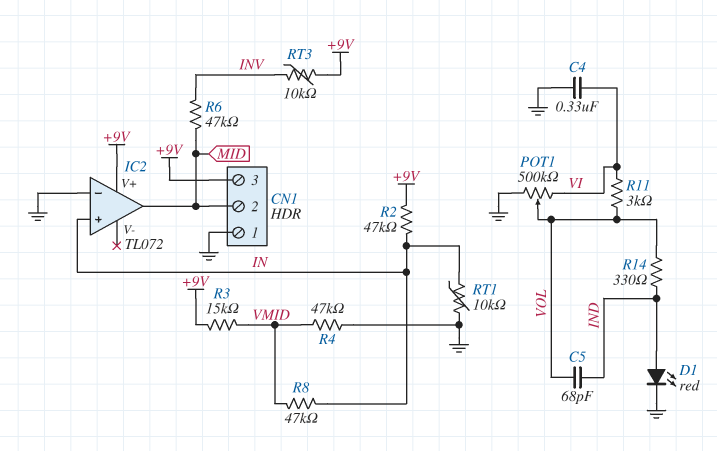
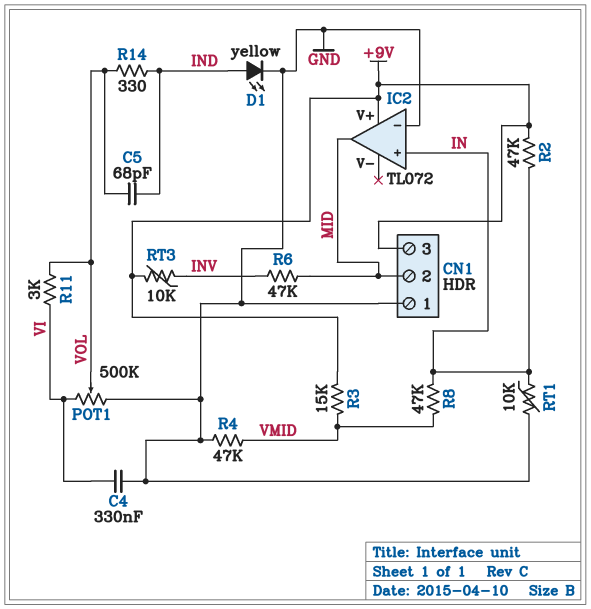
D1: LED red (A IND, K GND) -> LED yellow (A IND, K GND)

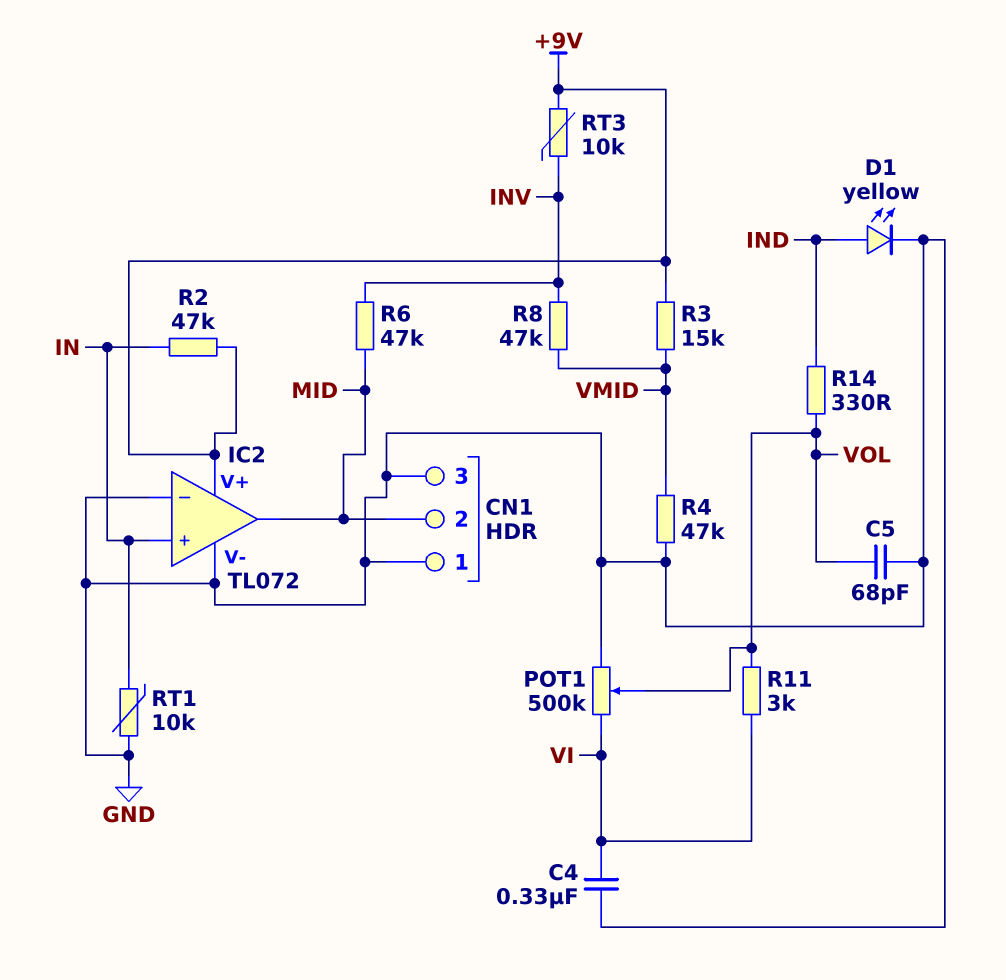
C5: 68pF (IND, VOL) -> 68pF (GND, VOL)
CN1 pin 3: +9V -> GND
IC2 pin V-: none -> GND
R8: 47k (IN, VMID) -> 47k (INV, VMID)

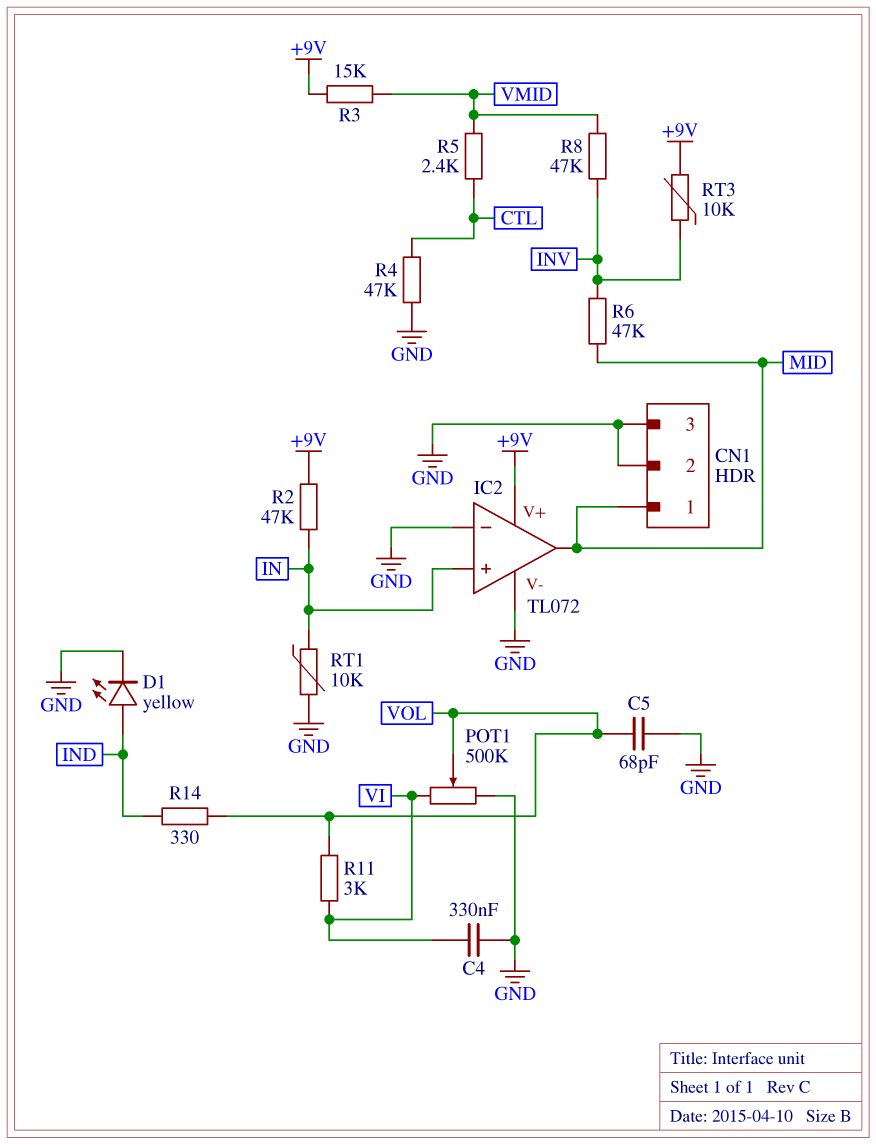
CN1 pin 1: GND -> MID
CN1 pin 2: MID -> GND
R4: 47k (GND, VMID) -> 47k (CTL, GND)
R5: none -> 2.4k (CTL, VMID)

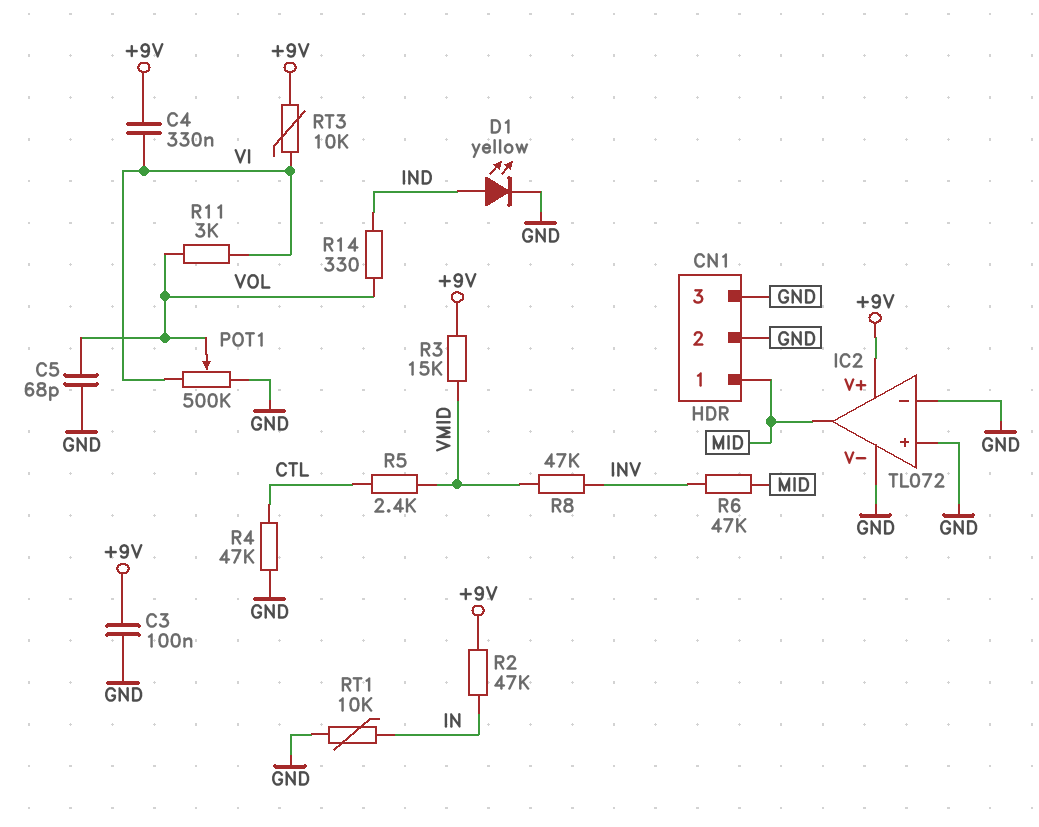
C3: none -> 100nF (+9V, GND)
C4: 330nF (GND, VI) -> 330nF (+9V, VI)
IC2 pin in+: IN -> GND
RT3: 10k (+9V, INV) -> 10k (+9V, VI)

